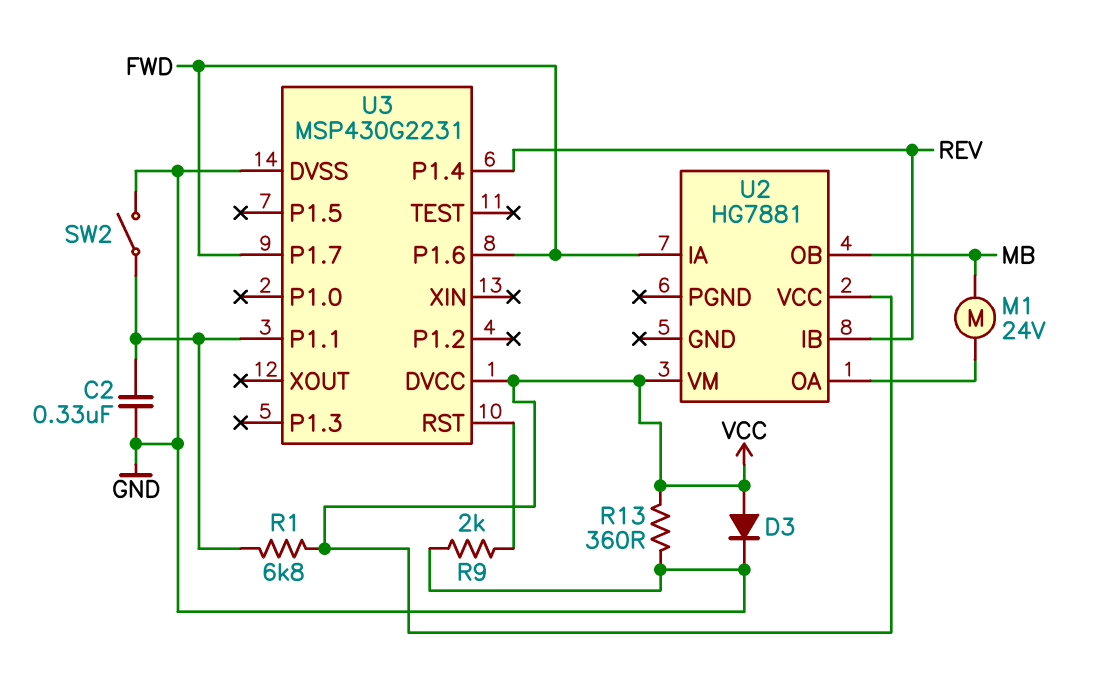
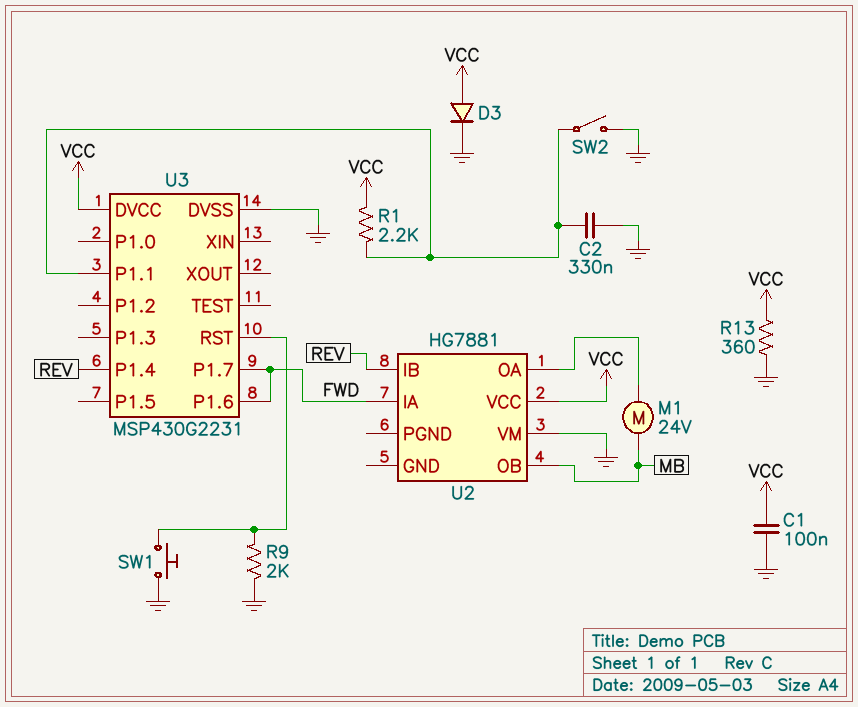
C1: none -> 100nF (GND, VCC)
R1: 6.8k (U3/P1.1, VCC) -> 2.2k (U3/P1.1, VCC)
SW1: none -> button (GND, U3/RST)
U2 pin VM: VCC -> GND

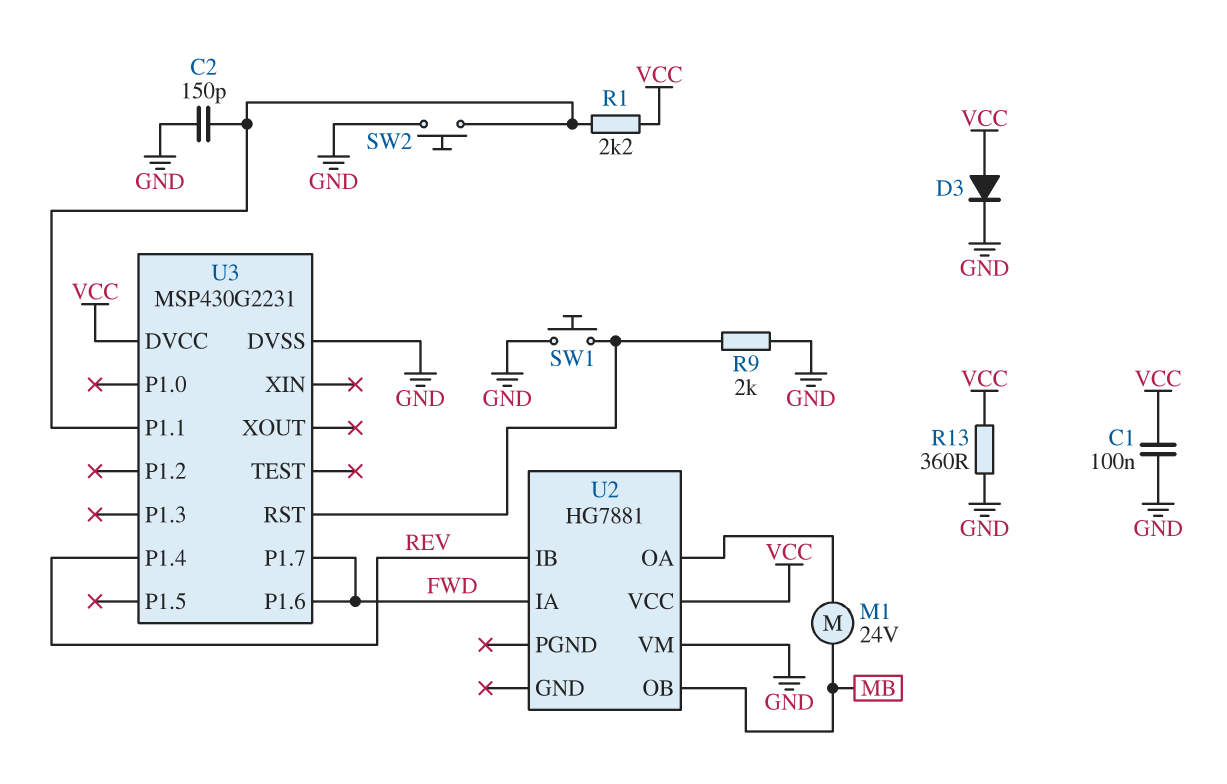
C2: 330nF (GND, U3/P1.1) -> 150pF (GND, U3/P1.1)
SW2: switch (GND, U3/P1.1) -> button (GND, U3/P1.1)

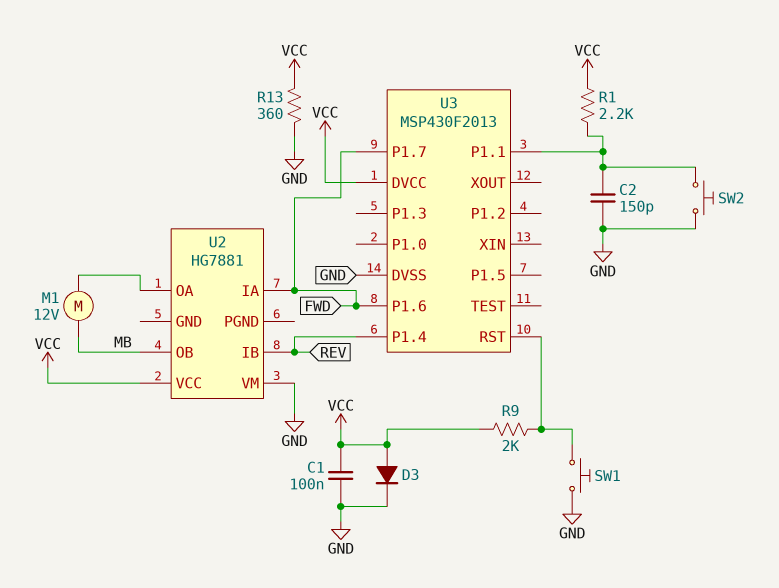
M1: motor 24V (MB, U2/OA) -> motor 12V (MB, U2/OA)
R9: 2k (GND, U3/RST) -> 2k (U3/RST, VCC)
U3: MSP430G2231 -> MSP430F2013

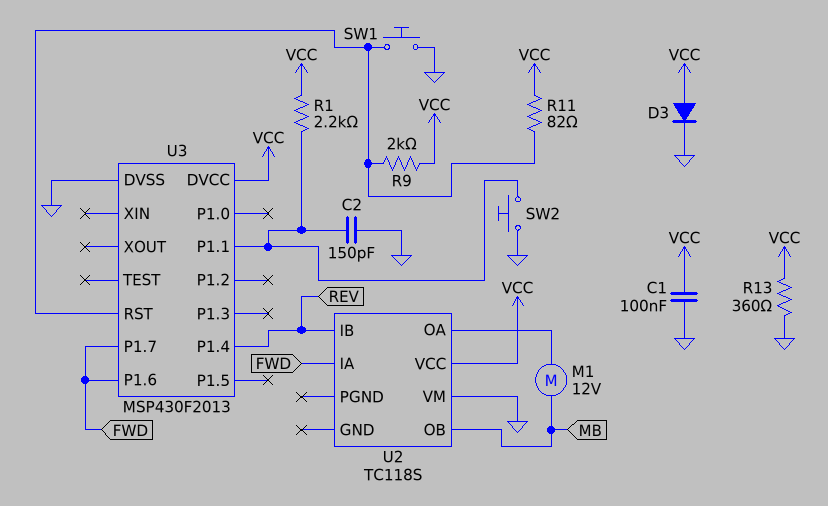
R11: none -> 82 (U3/RST, VCC)
U2: HG7881 -> TC118S

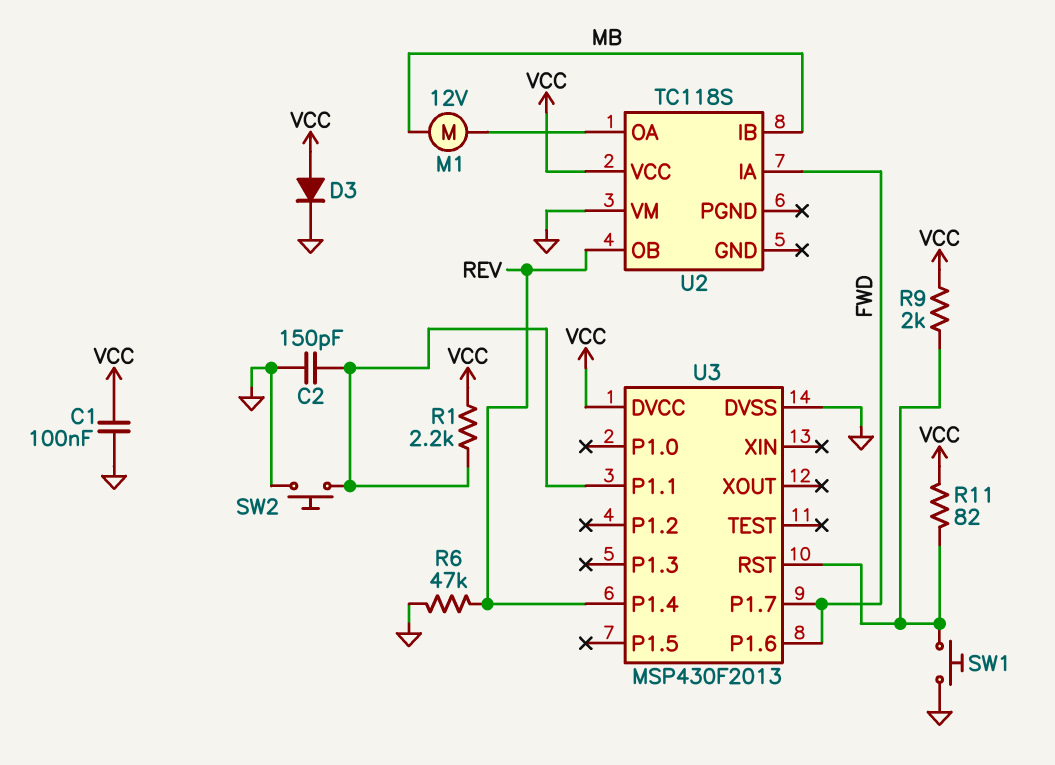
R6: none -> 47k (GND, REV)
R13: 360 (GND, VCC) -> none
U2 pin IB: REV -> MB
U2 pin OB: MB -> REV

